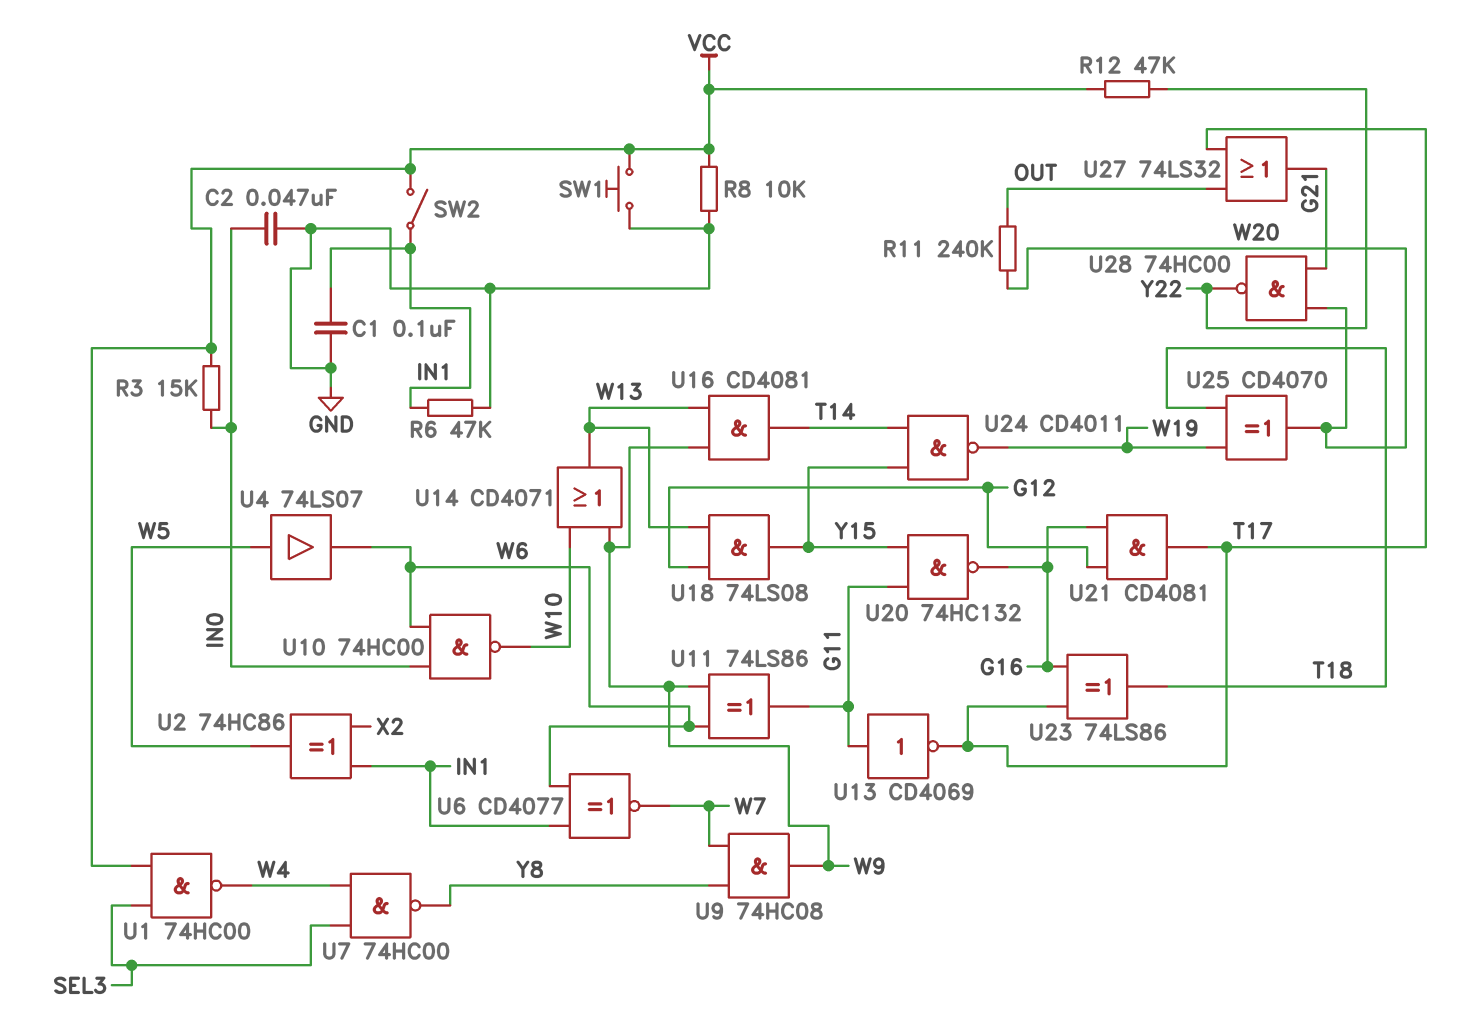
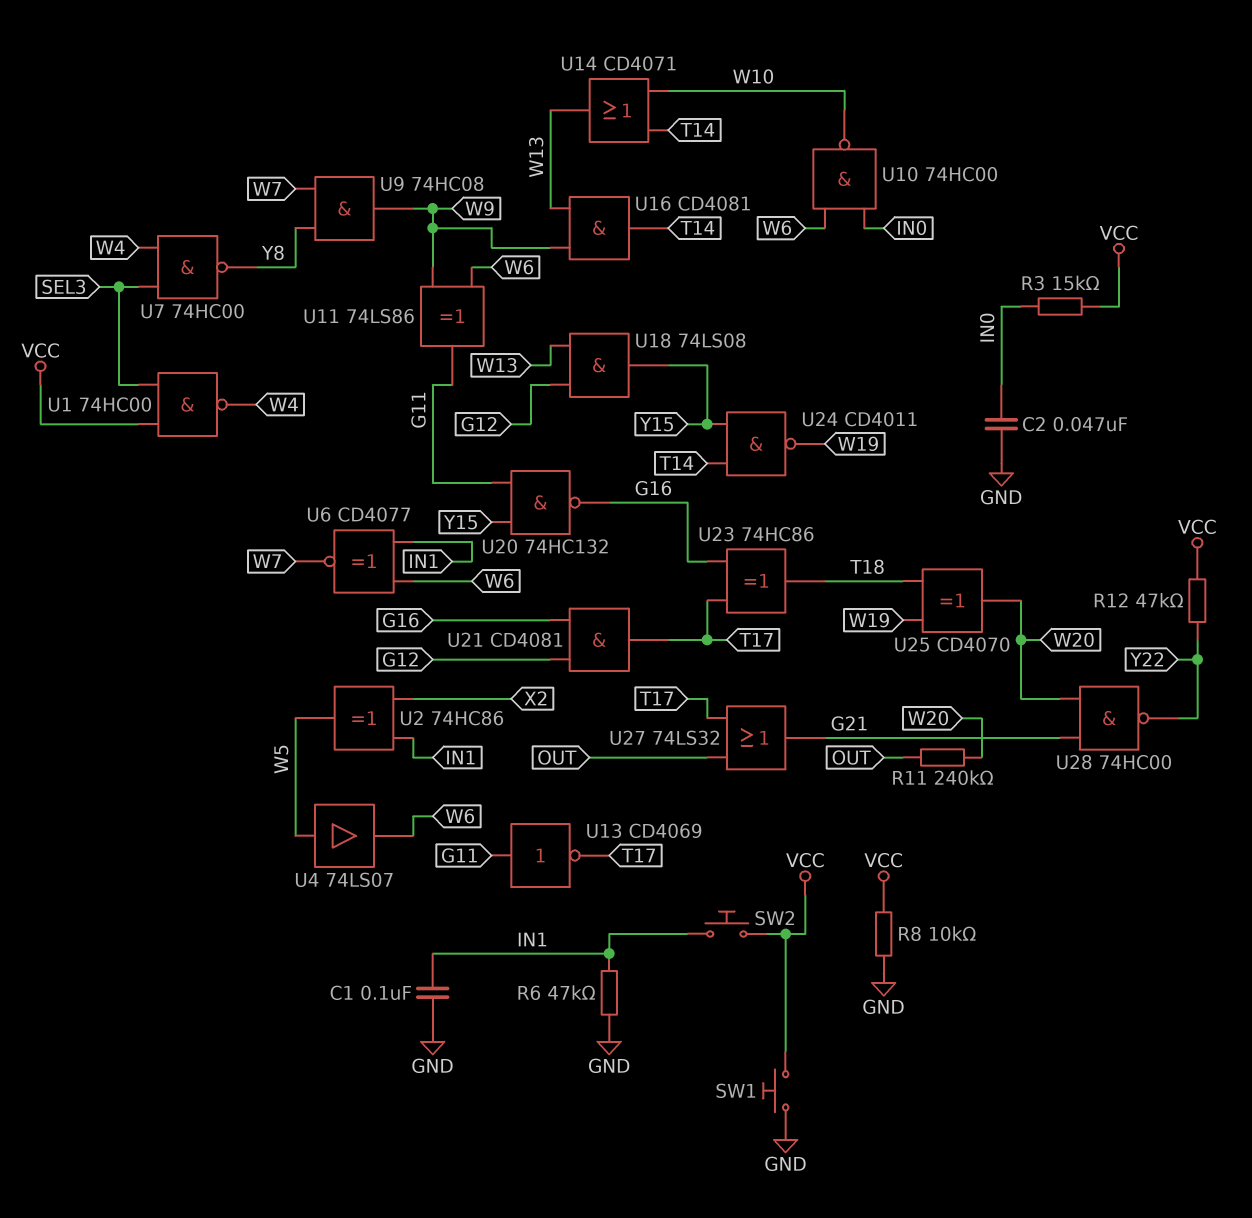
SW2: switch (IN1, VCC) -> button (IN1, VCC)
U14: OR CD4071 (in W9, in W10, out W13) -> OR CD4071 (in T14, in W10, out W13)
U23: XOR 74LS86 (in G16, in T17, out T18) -> XOR 74HC86 (in G16, in T17, out T18)

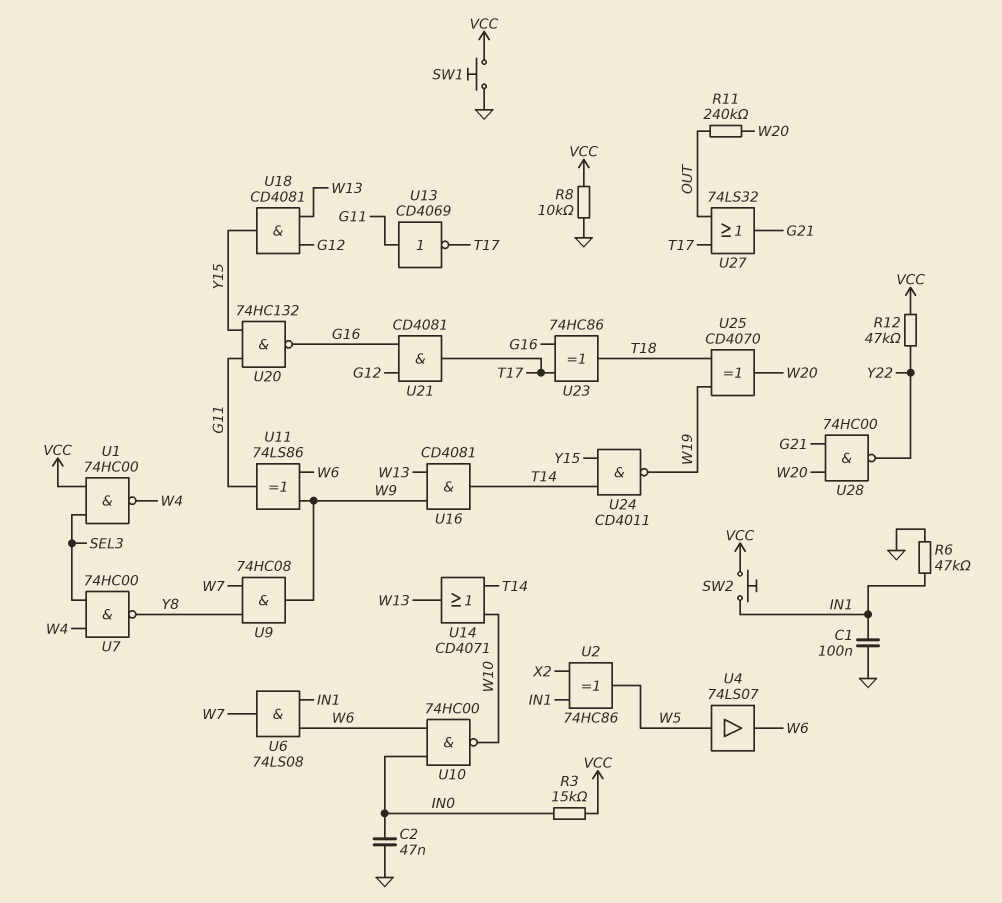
U6: XNOR CD4077 (in IN1, in W6, out W7) -> AND 74LS08 (in IN1, in W6, out W7)
U18: AND 74LS08 (in G12, in W13, out Y15) -> AND CD4081 (in G12, in W13, out Y15)

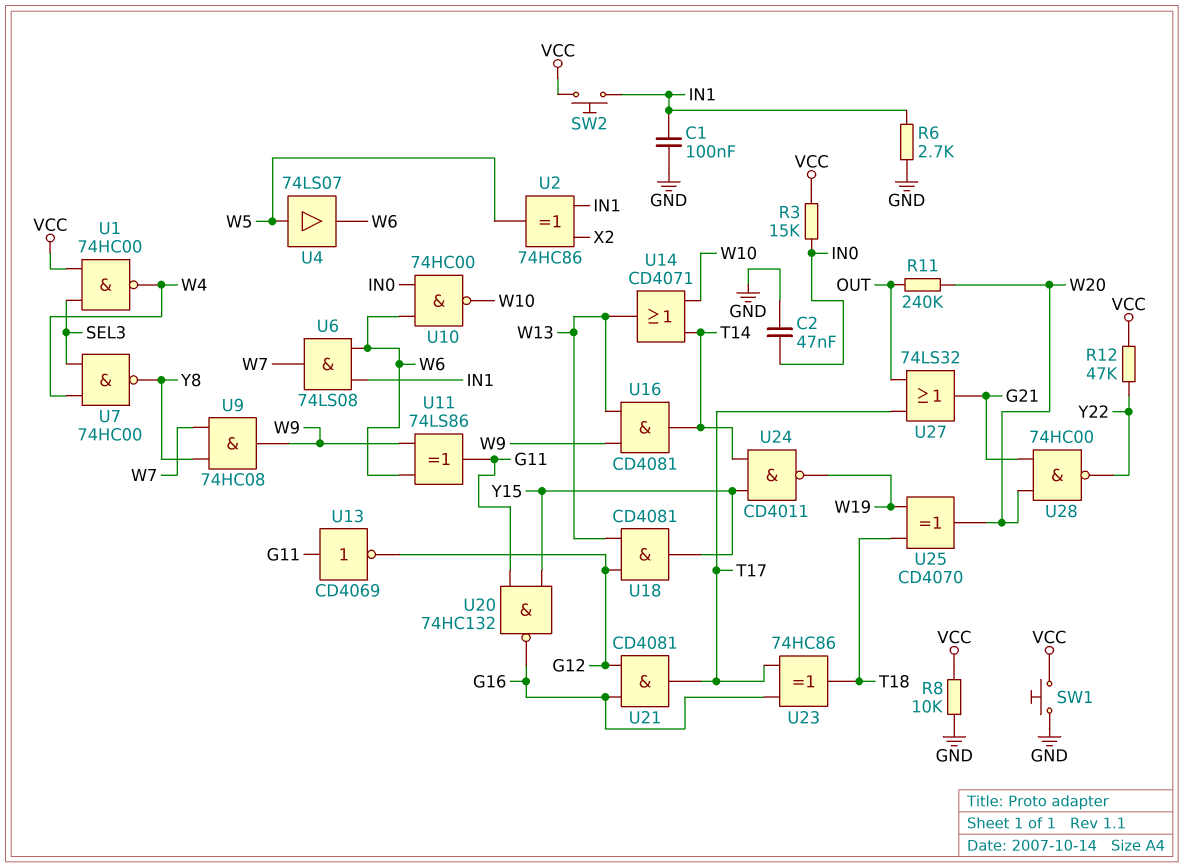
R6: 47k (GND, IN1) -> 2.7k (GND, IN1)
U13: NOT CD4069 (in G11, out T17) -> NOT CD4069 (in G11, out G12)

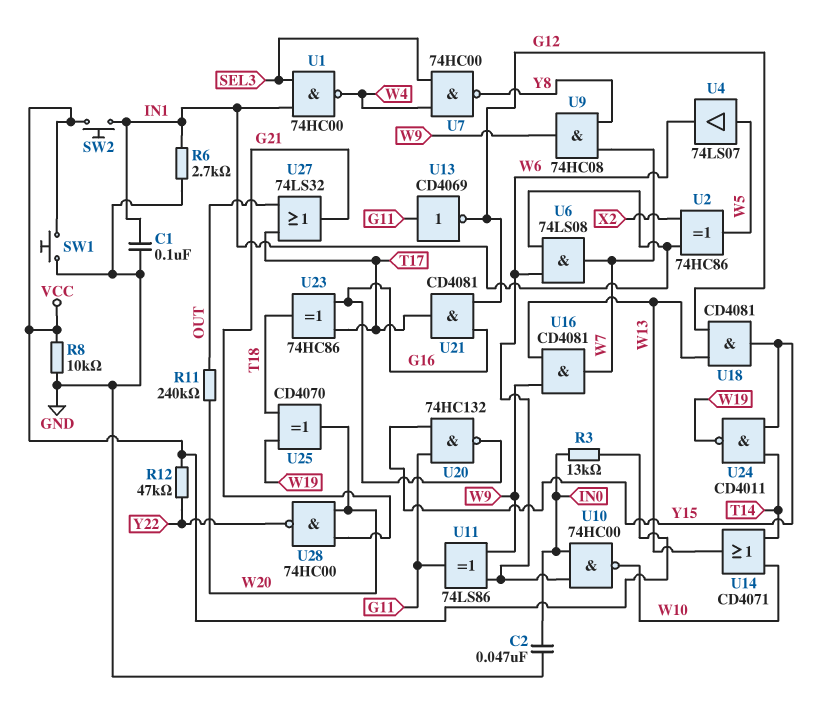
R3: 15k (IN0, VCC) -> 13k (IN0, VCC)
U1: NAND 74HC00 (in SEL3, in VCC, out W4) -> NAND 74HC00 (in IN1, in SEL3, out W4)
U16: AND CD4081 (in W9, in W13, out T14) -> AND CD4081 (in W9, in W13, out W7)

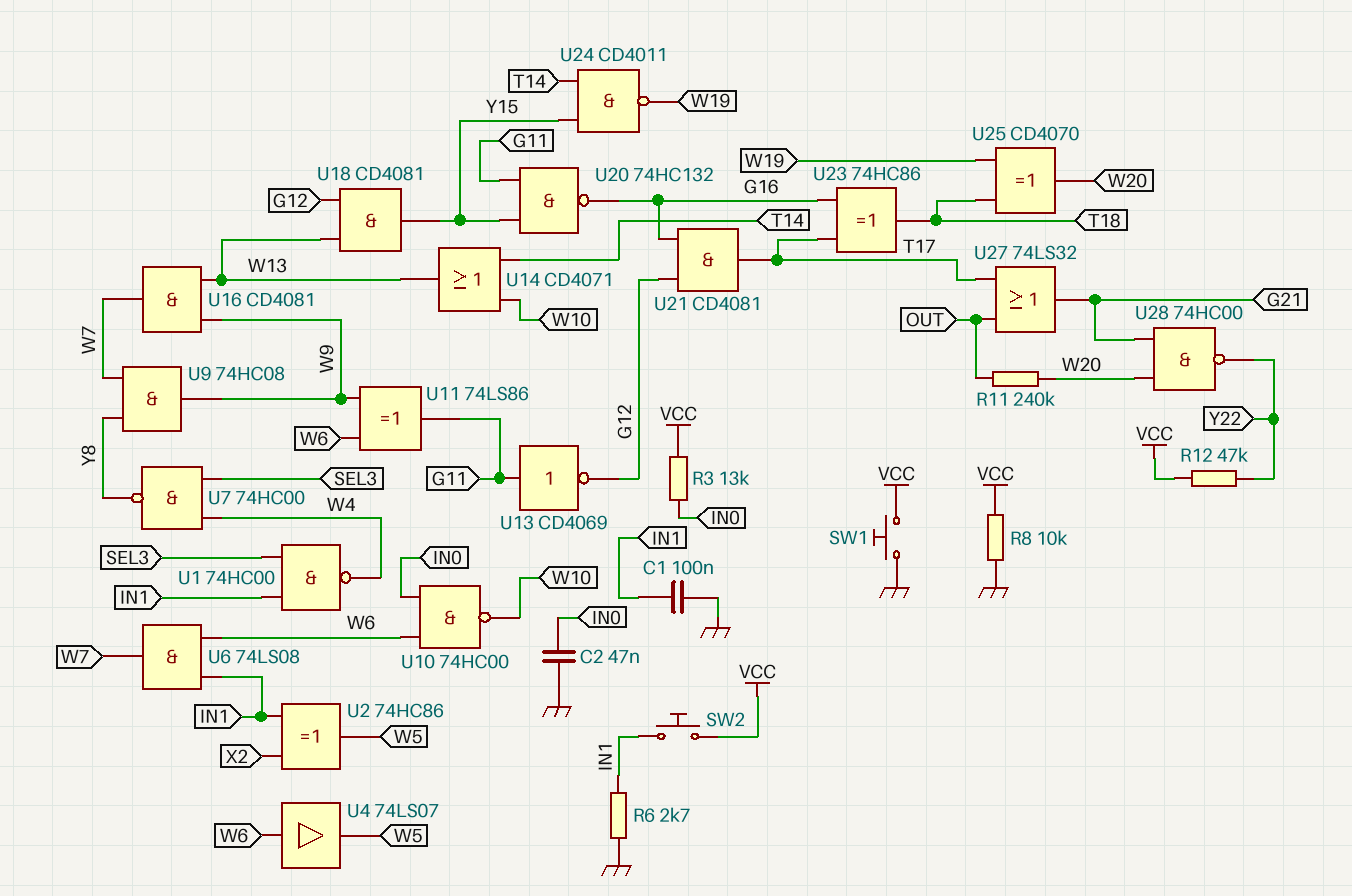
U4: buffer 74LS07 (in W5, out W6) -> buffer 74LS07 (in W6, out W5)

